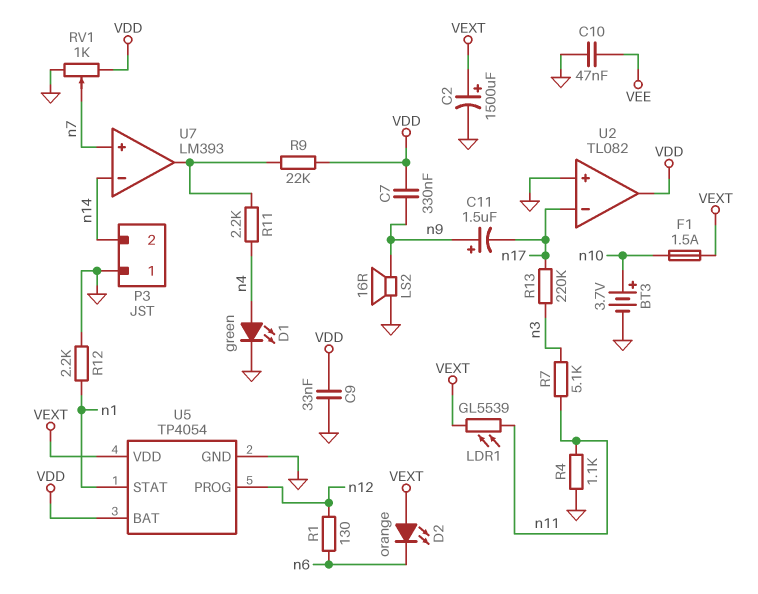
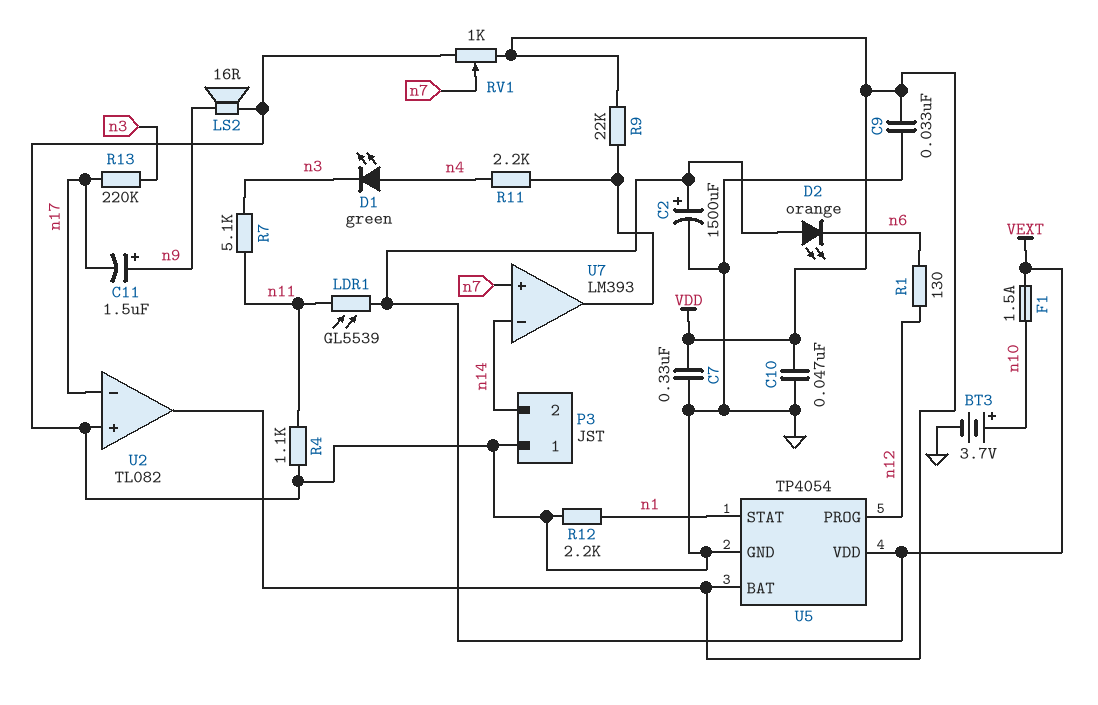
C7: 330nF (VDD, n9) -> 330nF (GND, VDD)
C10: 47nF (GND, VEE) -> 47nF (GND, VDD)
D1: LED green (A n4, K GND) -> LED green (A n4, K n3)

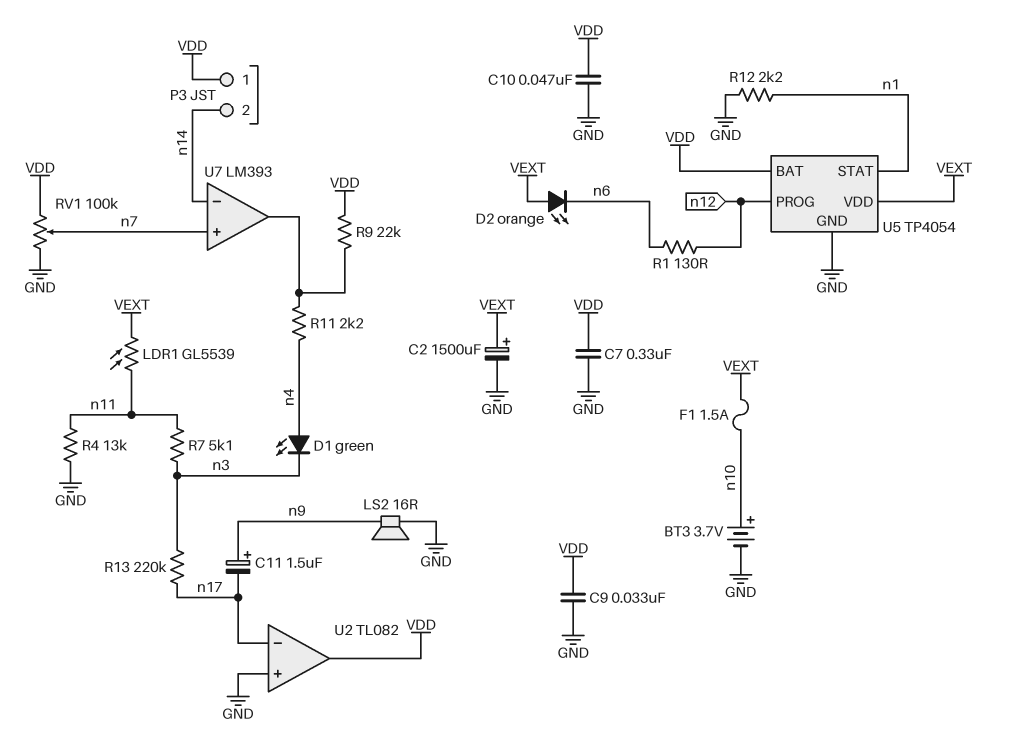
P3 pin 1: GND -> VDD
R4: 1.1k (GND, n11) -> 13k (GND, n11)
RV1: 1k (GND, VDD, wiper n7) -> 100k (GND, VDD, wiper n7)

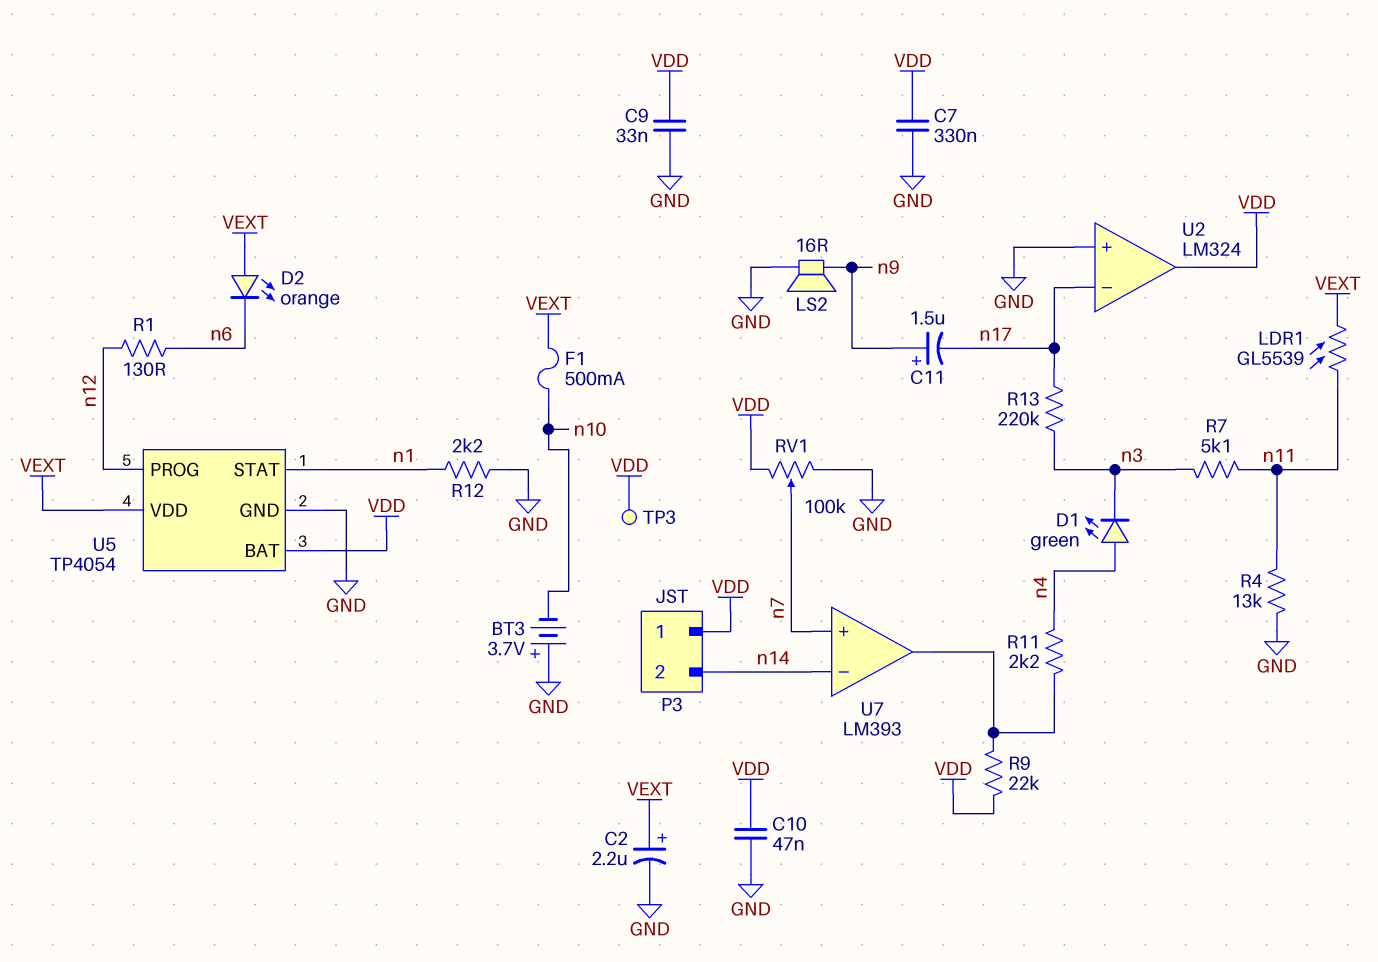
BT3: 3.7V (plus n10, minus GND) -> 3.7V (plus GND, minus n10)
C2: 1500uF (plus VEXT, minus GND) -> 2.2uF (plus VEXT, minus GND)
F1: 1.5A (VEXT, n10) -> 500mA (VEXT, n10)
TP3: none -> test point (VDD)
U2: TL082 -> LM324

